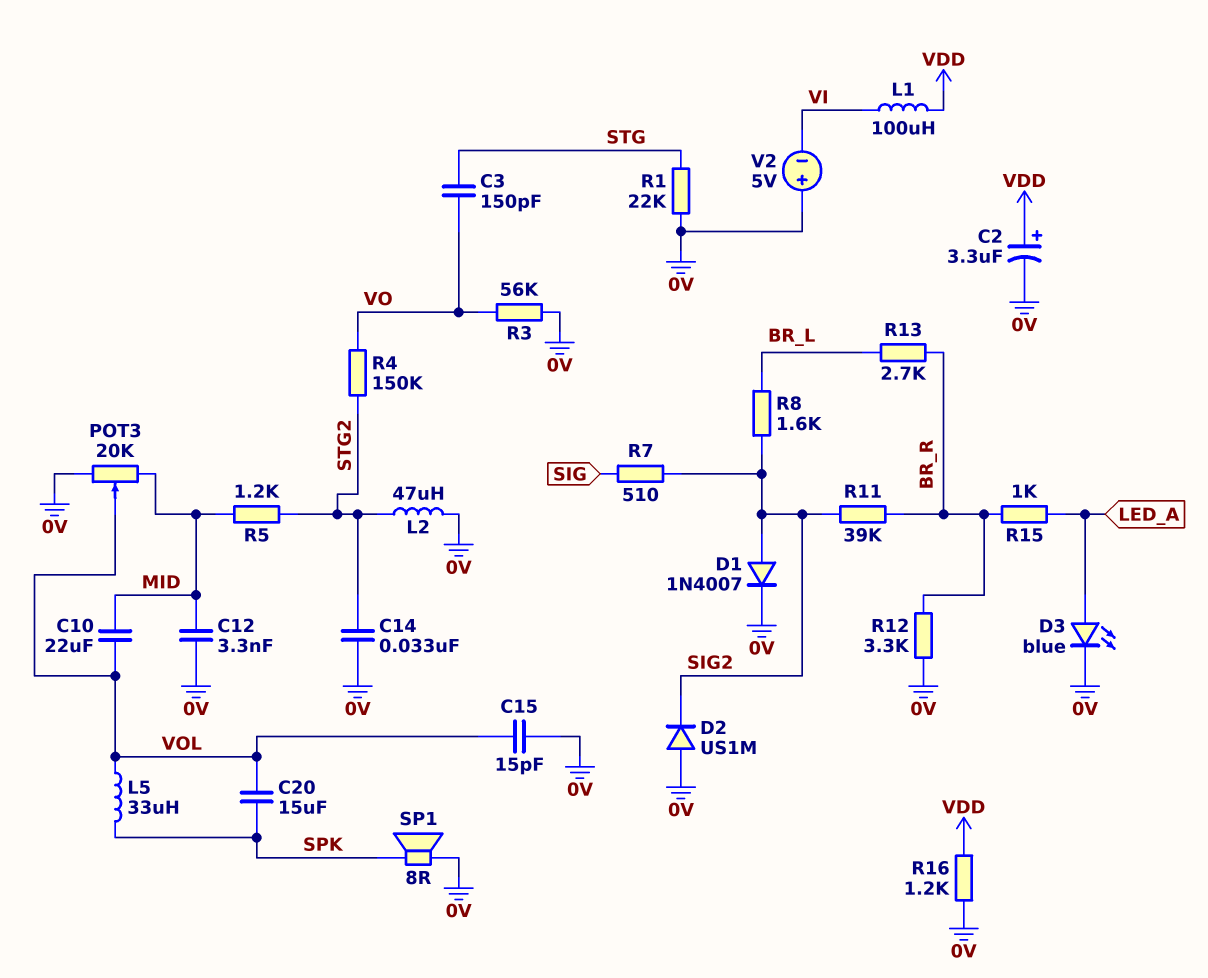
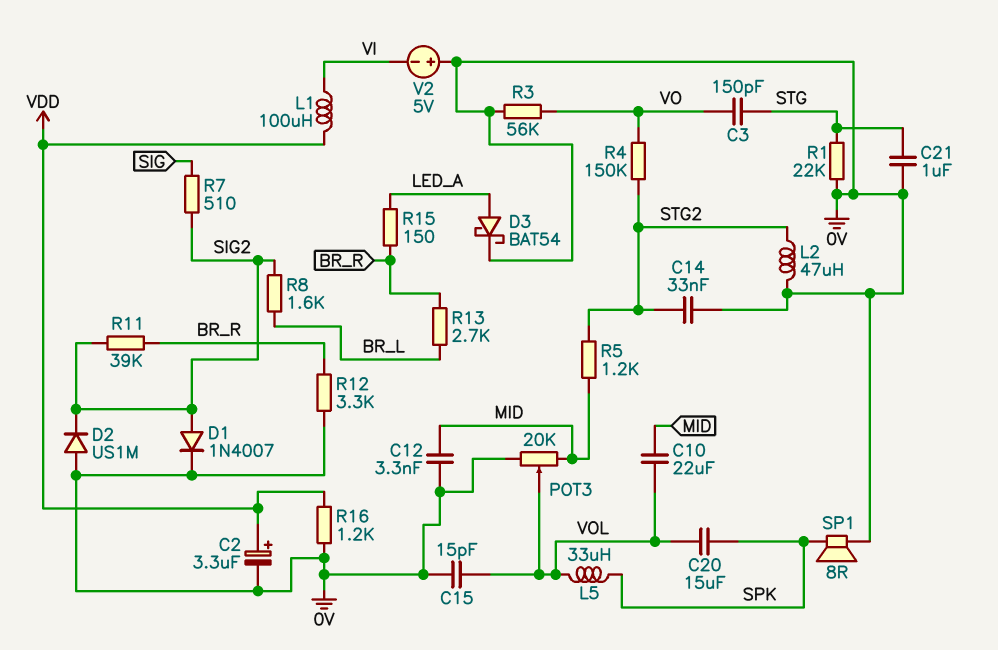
C21: none -> 1uF (0V, STG)
D3: LED blue (A LED_A, K 0V) -> schottky BAT54 (A LED_A, K 0V)
R15: 1k (BR_R, LED_A) -> 150 (BR_R, LED_A)

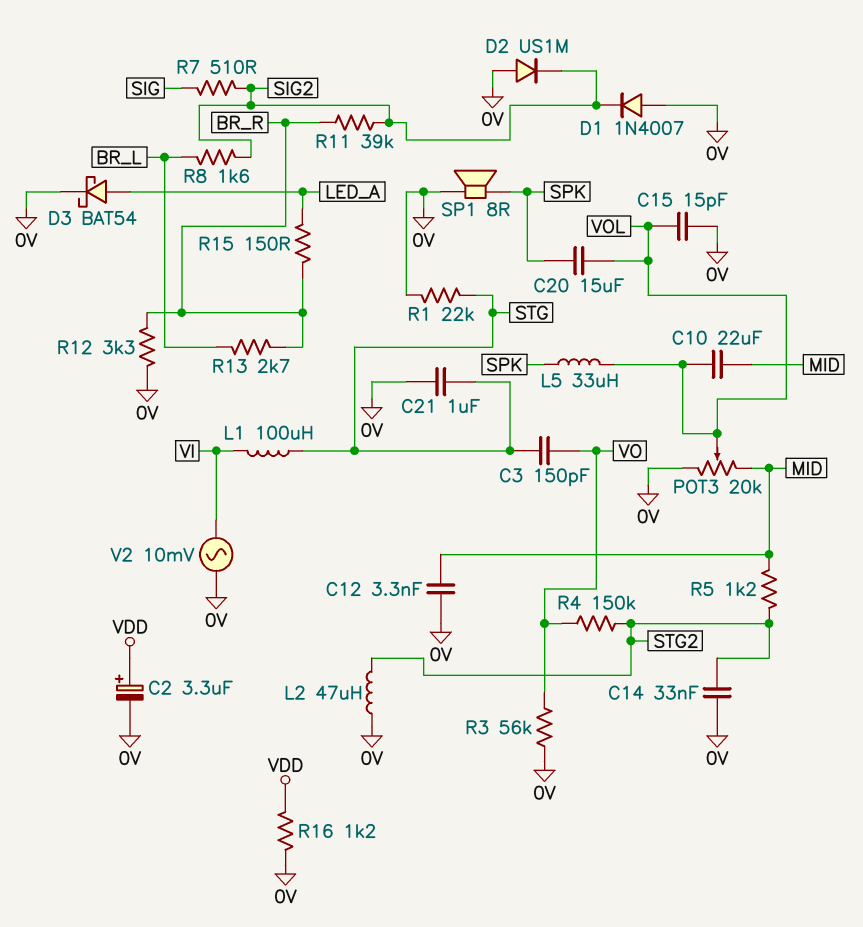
D1: diode 1N4007 (A SIG2, K 0V) -> diode 1N4007 (A 0V, K SIG2)
L1: 100uH (VDD, VI) -> 100uH (STG, VI)
V2: 5V (plus 0V, minus VI) -> AC 10mV (0V, VI)

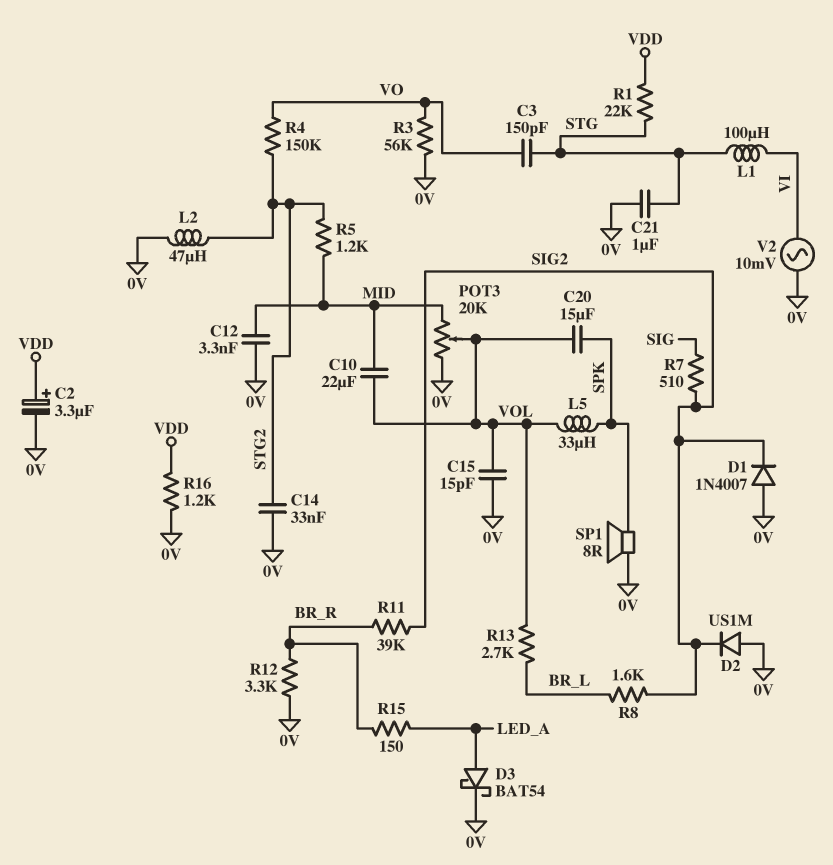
R1: 22k (0V, STG) -> 22k (STG, VDD)
R13: 2.7k (BR_L, BR_R) -> 2.7k (BR_L, VOL)

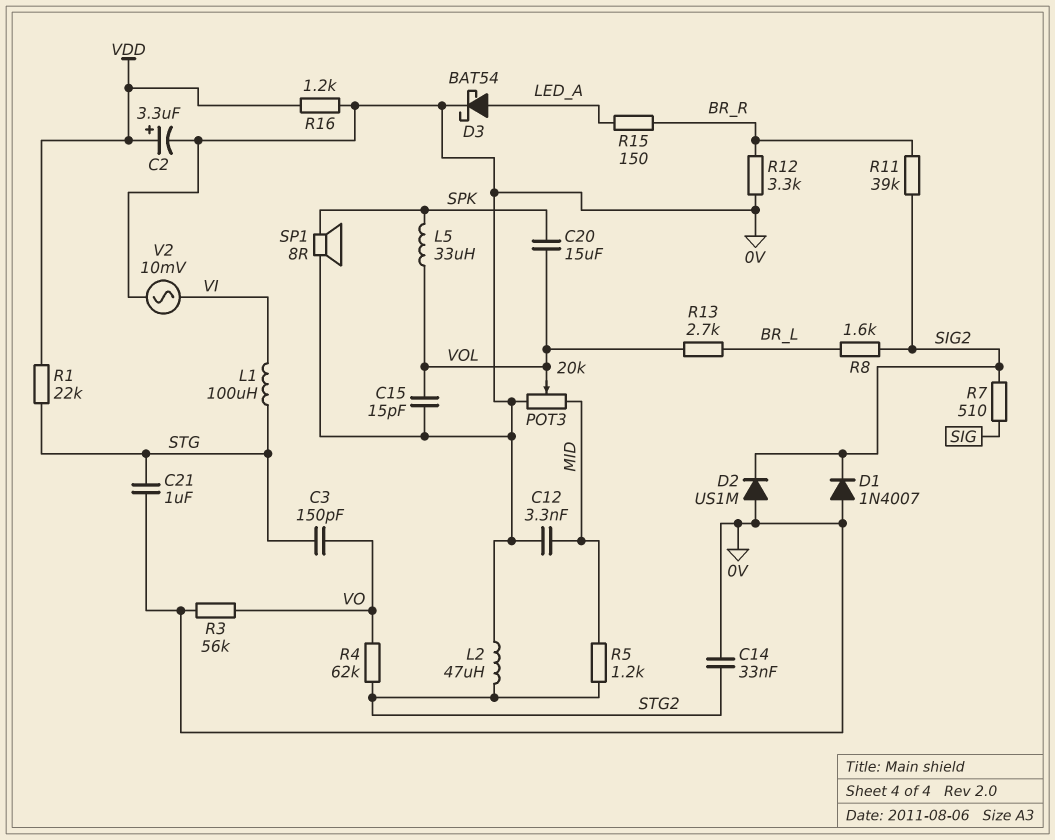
C10: 22uF (MID, VOL) -> none
R4: 150k (STG2, VO) -> 62k (STG2, VO)

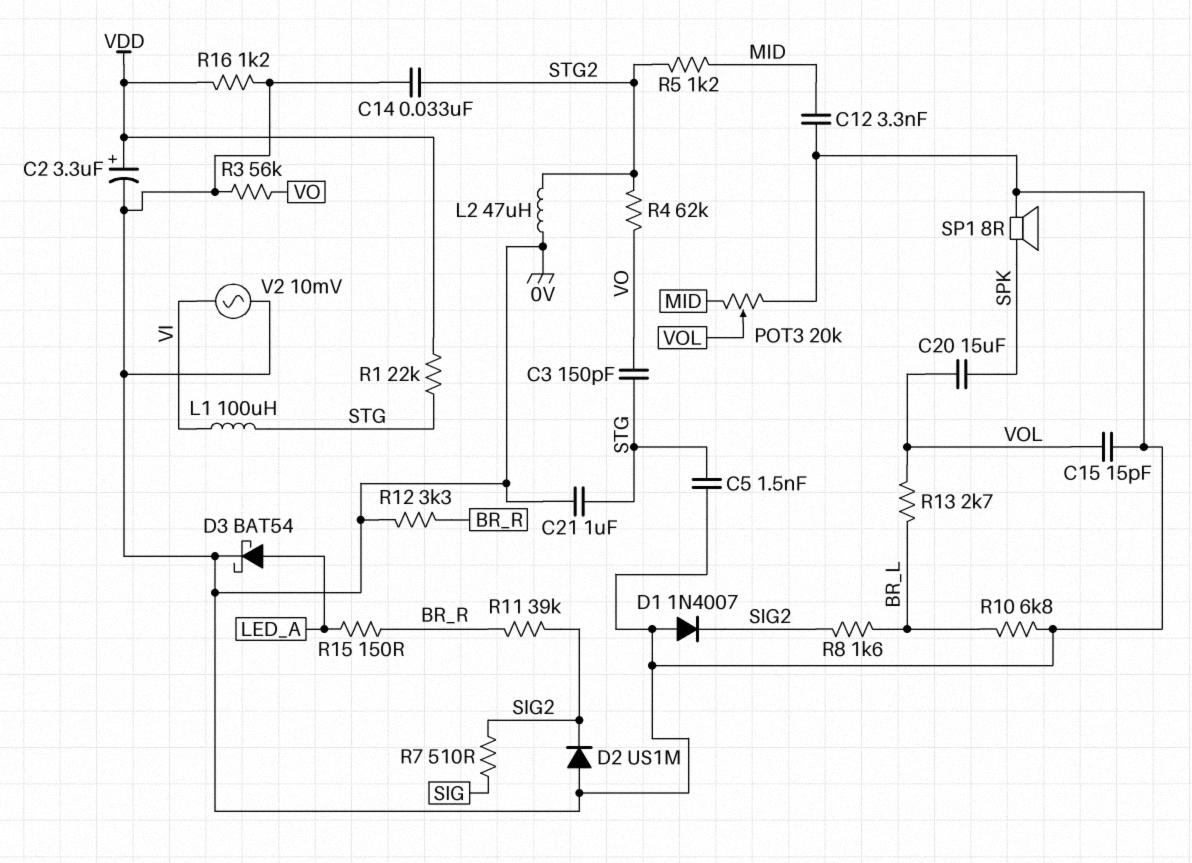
C5: none -> 1.5nF (0V, STG)
L5: 33uH (SPK, VOL) -> none
R10: none -> 6.8k (0V, BR_L)

